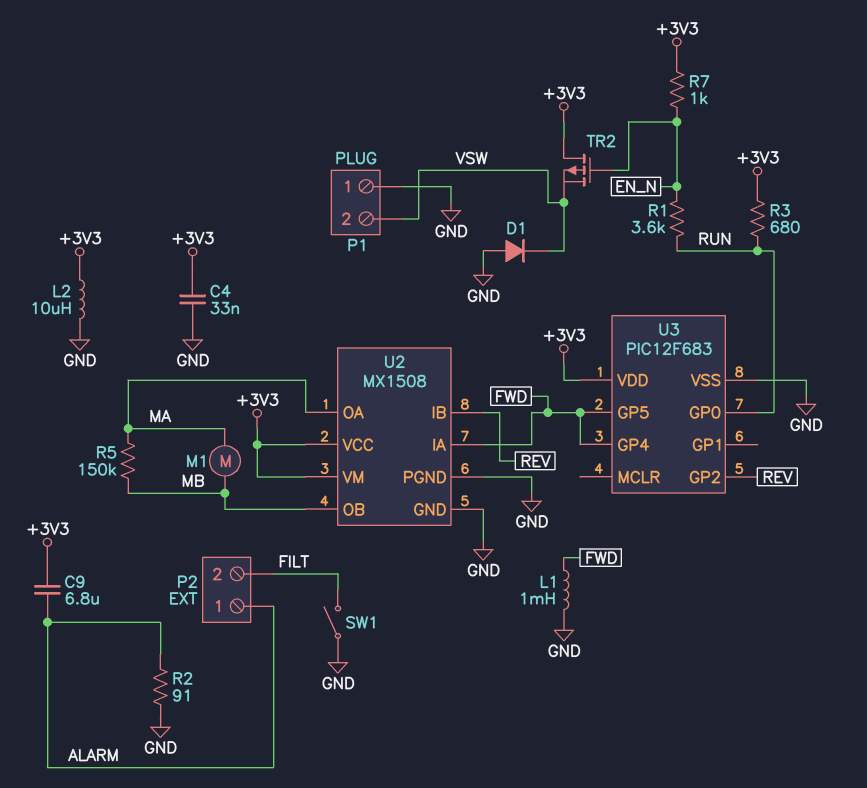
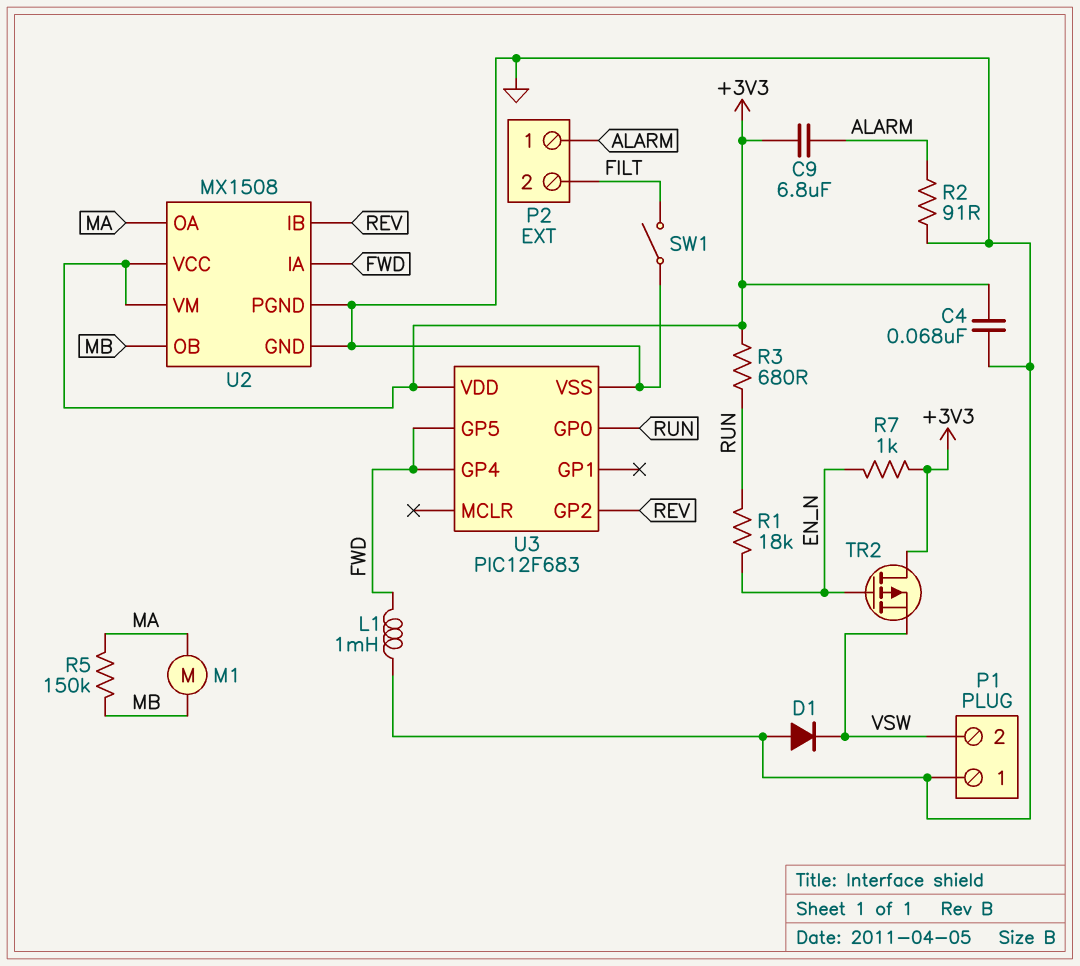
C4: 33nF (+3V3, GND) -> 68nF (+3V3, GND)
L2: 10uH (+3V3, GND) -> none
R1: 3.6k (EN_N, RUN) -> 18k (EN_N, RUN)

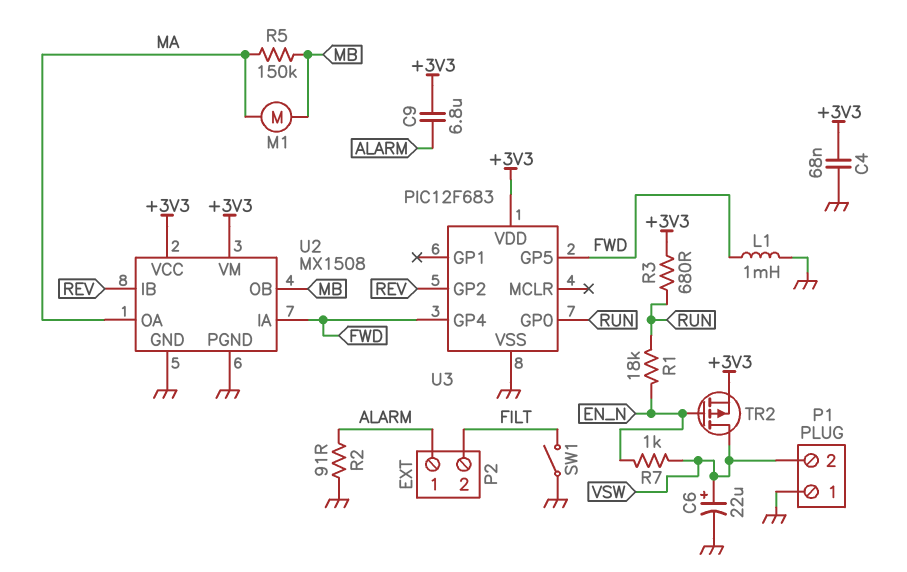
C6: none -> 22uF (plus VSW, minus GND)
D1: diode (A GND, K VSW) -> none
R7: 1k (+3V3, EN_N) -> 1k (EN_N, VSW)
TR2: PMOS (G EN_N, D +3V3, S VSW) -> PMOS (G EN_N, D VSW, S +3V3)

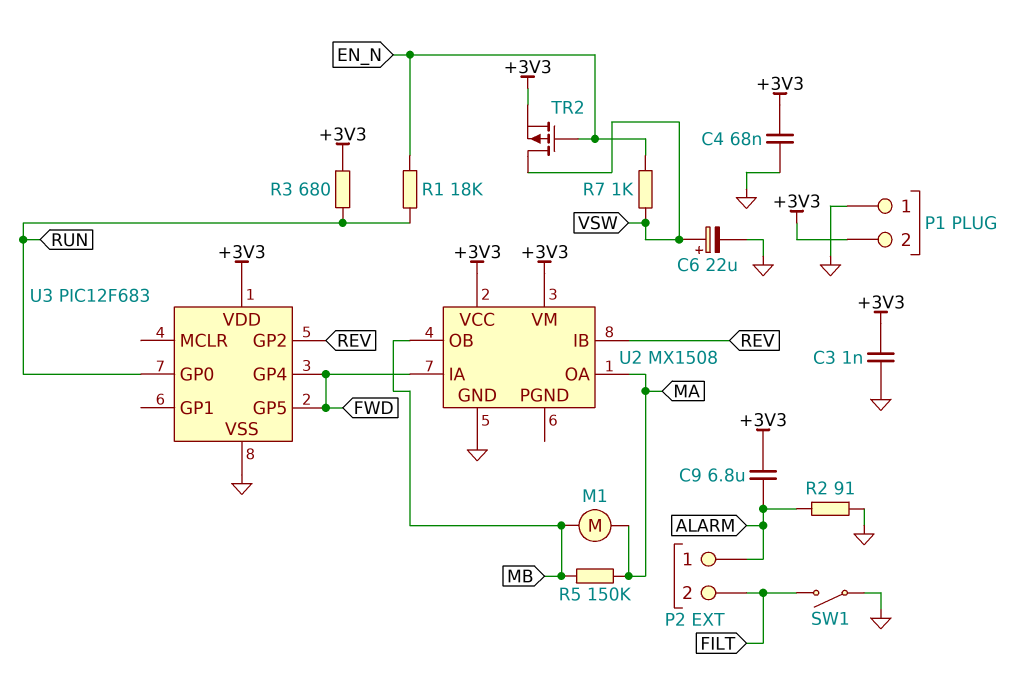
C3: none -> 1nF (+3V3, GND)
L1: 1mH (FWD, GND) -> none
P1 pin 2: VSW -> +3V3
U2 pin PGND: GND -> none

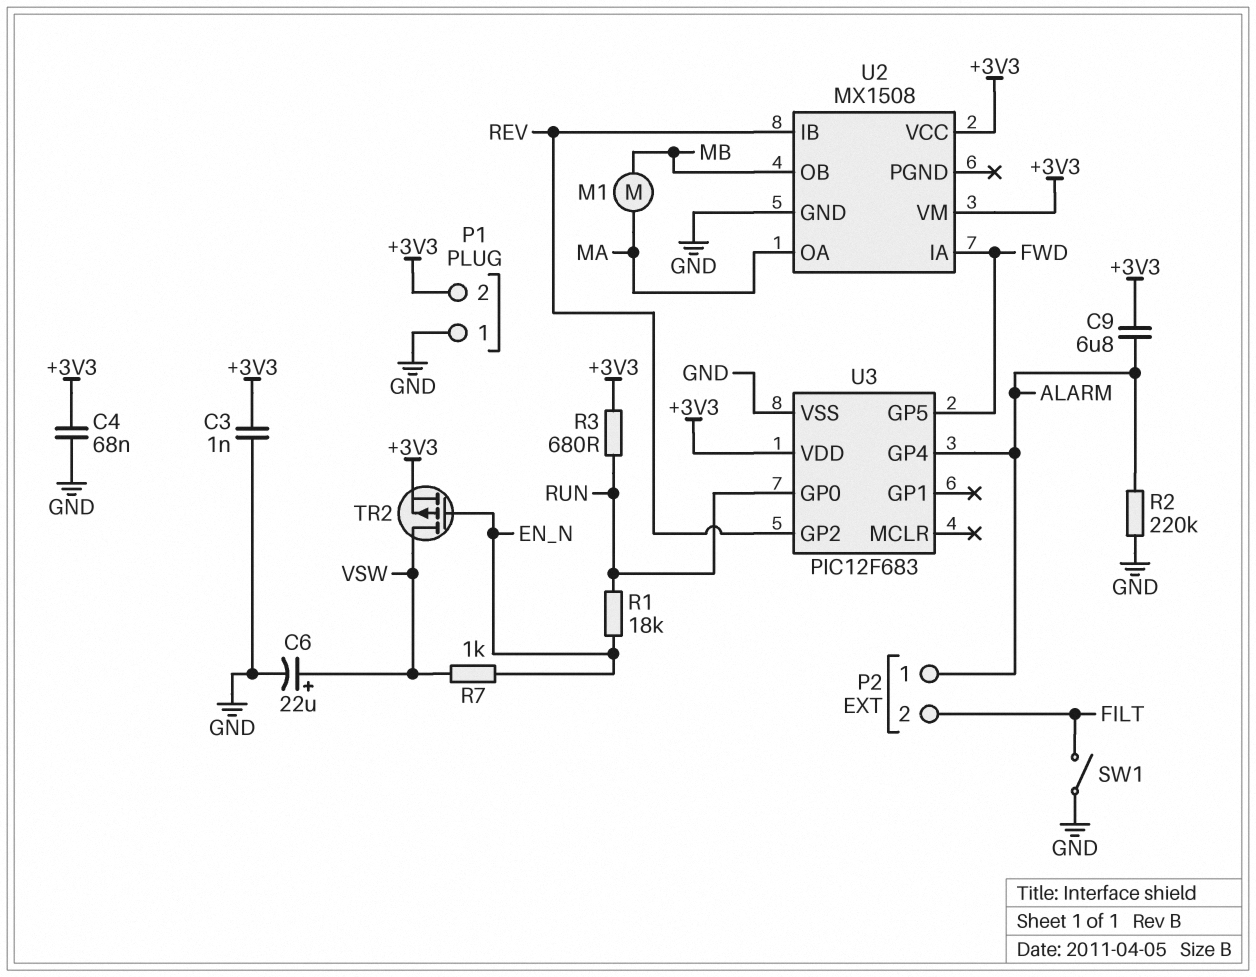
R2: 91 (ALARM, GND) -> 220k (ALARM, GND)
R5: 150k (MA, MB) -> none
U3 pin GP4: FWD -> ALARM

